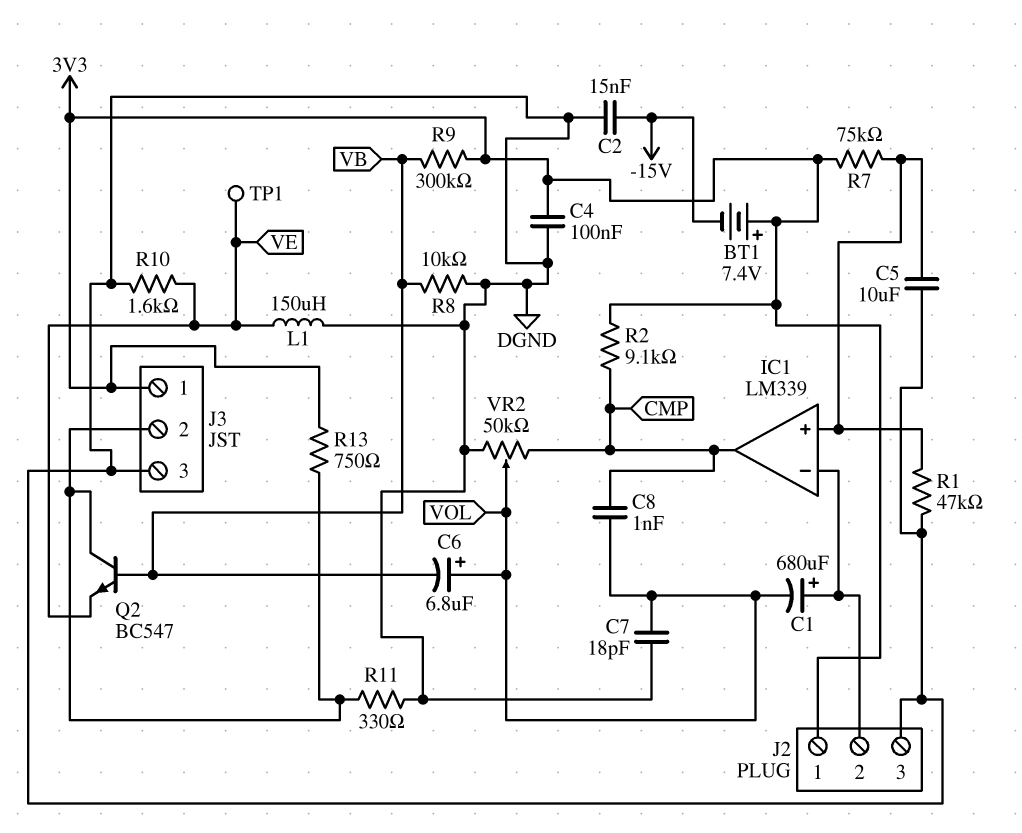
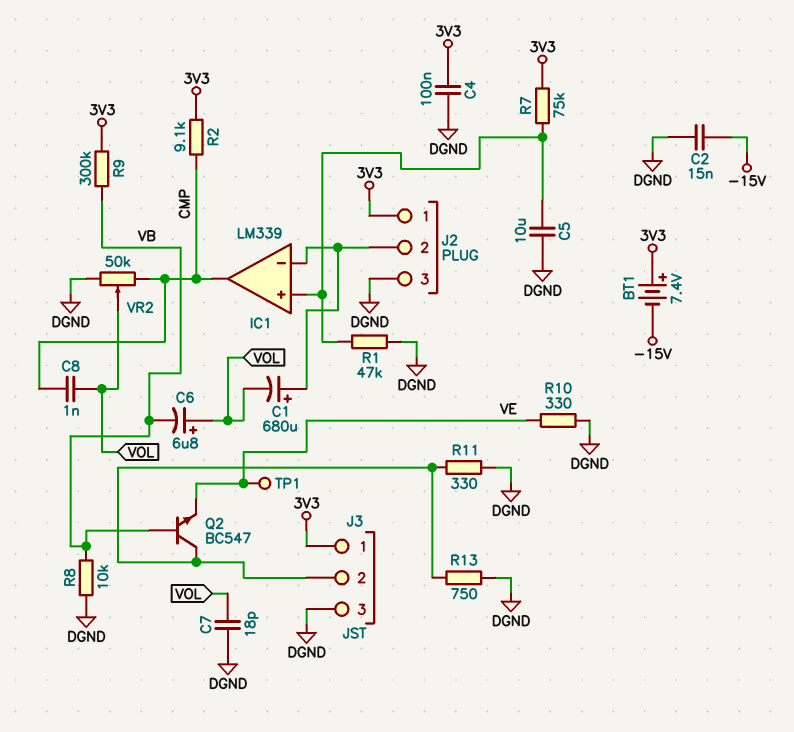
L1: 150uH (DGND, VE) -> none
R10: 1.6k (DGND, VE) -> 330 (DGND, VE)
R13: 750 (3V3, J3/2) -> 750 (DGND, J3/2)

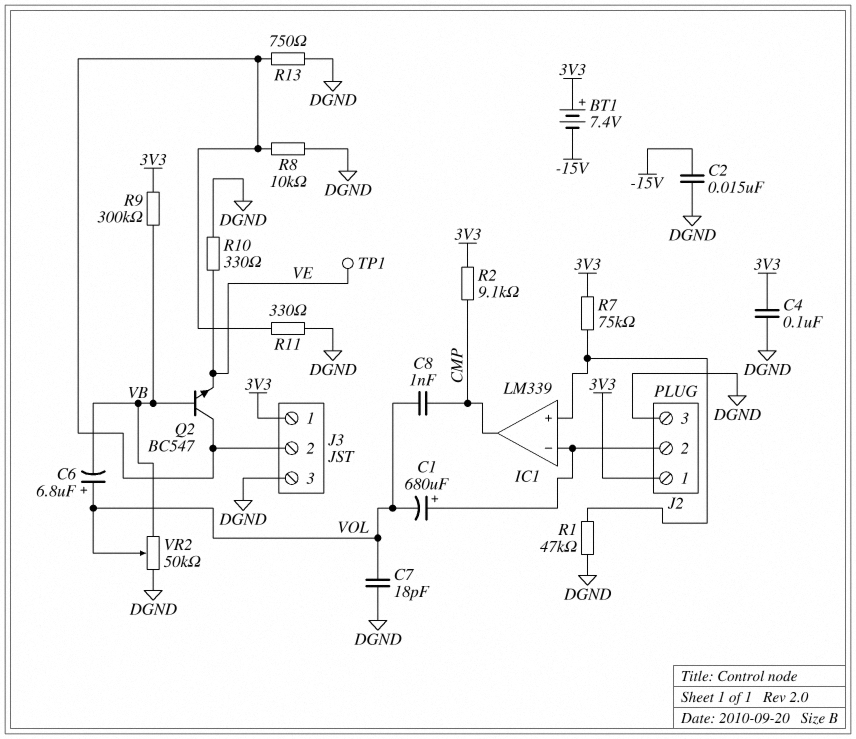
C5: 10uF (DGND, IC1/in+) -> none
R8: 10k (DGND, VB) -> 10k (DGND, J3/2)
VR2: 50k (CMP, DGND, wiper VOL) -> 50k (DGND, VB, wiper VOL)

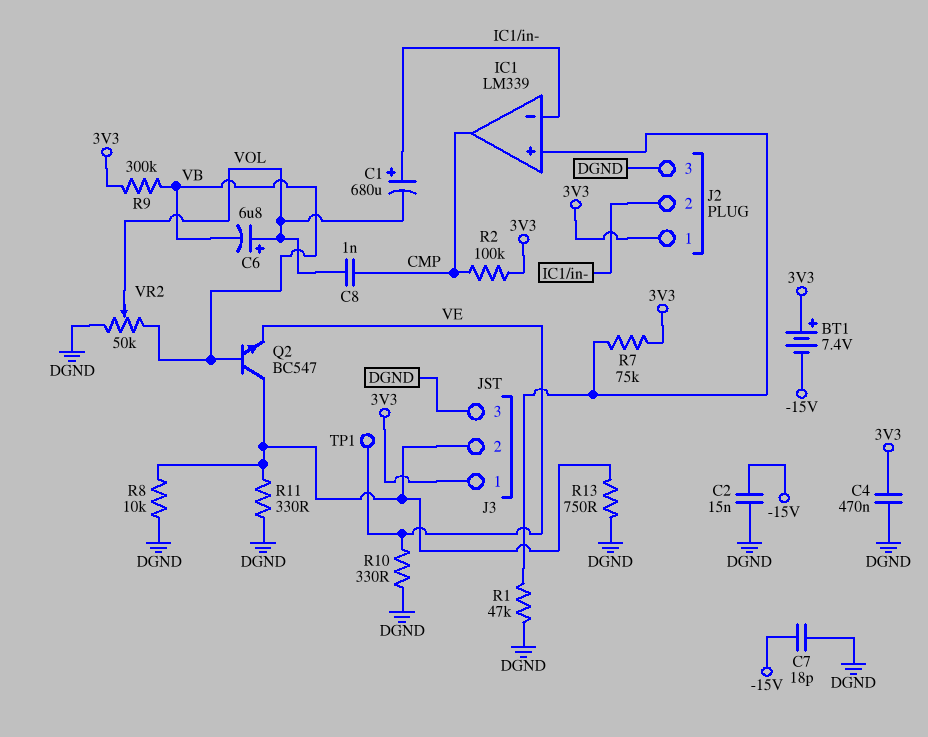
C4: 100nF (3V3, DGND) -> 470nF (3V3, DGND)
C7: 18pF (DGND, VOL) -> 18pF (-15V, DGND)
R2: 9.1k (3V3, CMP) -> 100k (3V3, CMP)

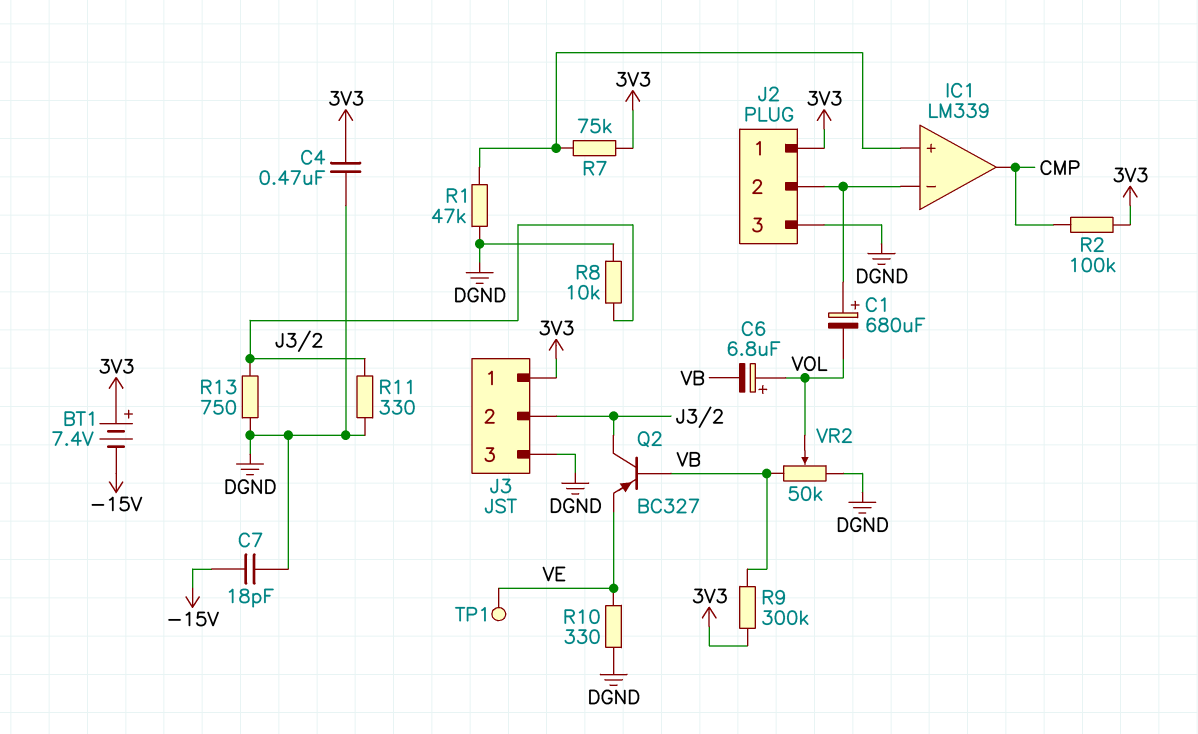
C2: 15nF (-15V, DGND) -> none
C8: 1nF (CMP, VOL) -> none
Q2: NPN BC547 (B VB, C J3/2, E VE) -> PNP BC327 (B VB, C J3/2, E VE)

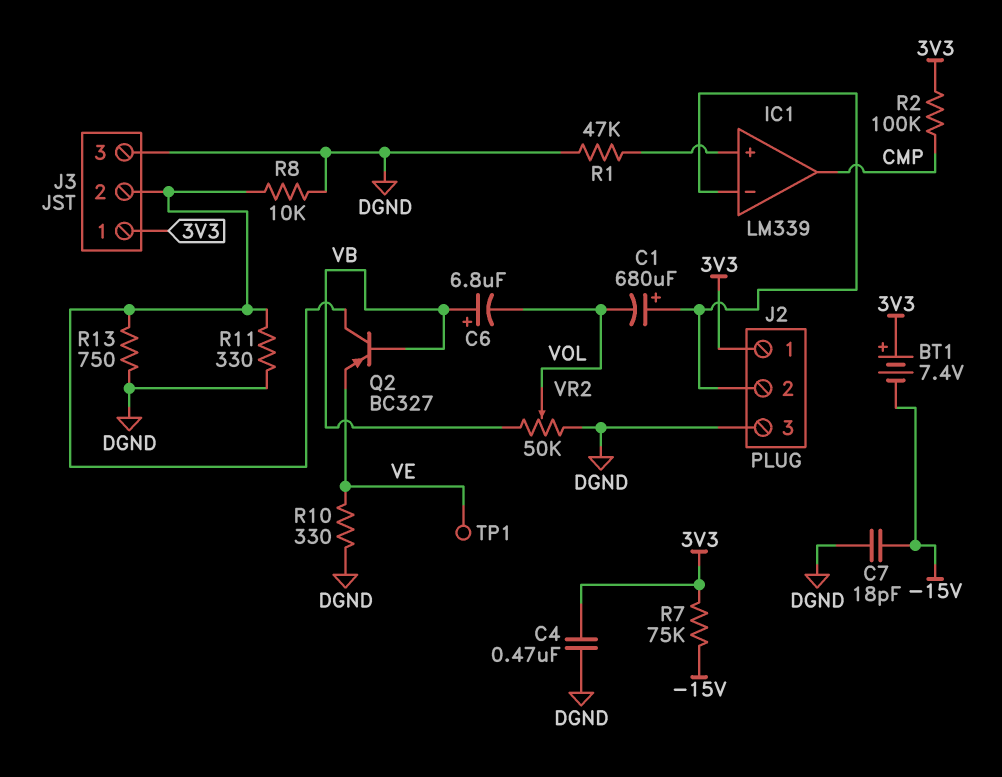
C6: 6.8uF (plus VOL, minus VB) -> 6.8uF (plus VB, minus VOL)
R7: 75k (3V3, IC1/in+) -> 75k (-15V, 3V3)
R9: 300k (3V3, VB) -> none

